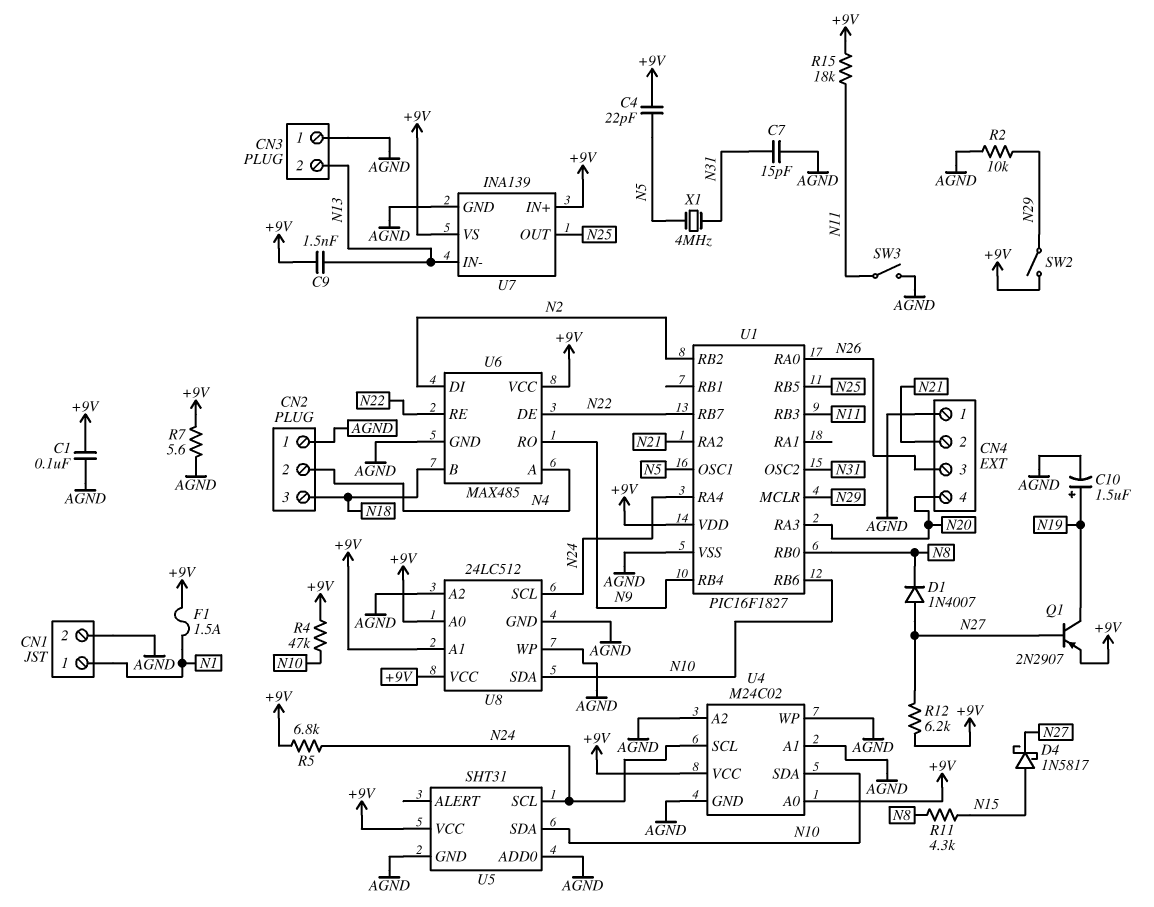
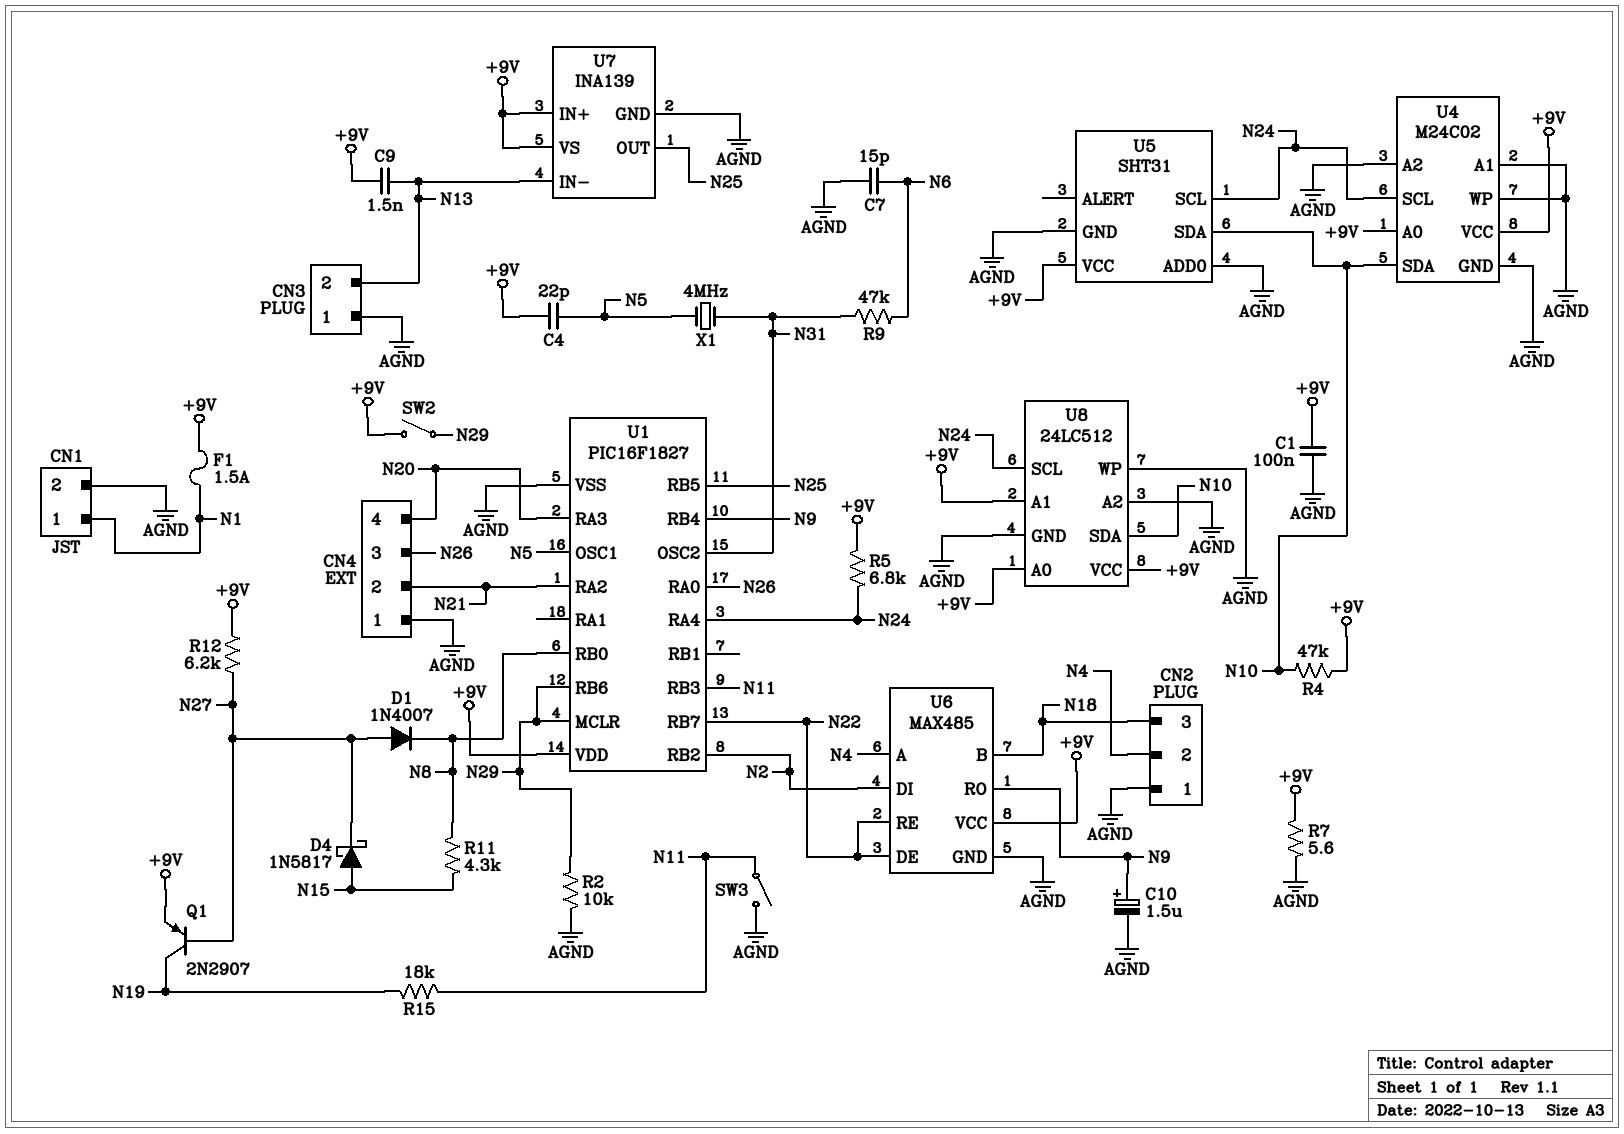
C7: 15pF (AGND, N31) -> 15pF (AGND, N6)
C10: 1.5uF (plus N19, minus AGND) -> 1.5uF (plus N9, minus AGND)
R9: none -> 47k (N6, N31)
R15: 18k (+9V, N11) -> 18k (N11, N19)
U1 pin RB6: N10 -> N29

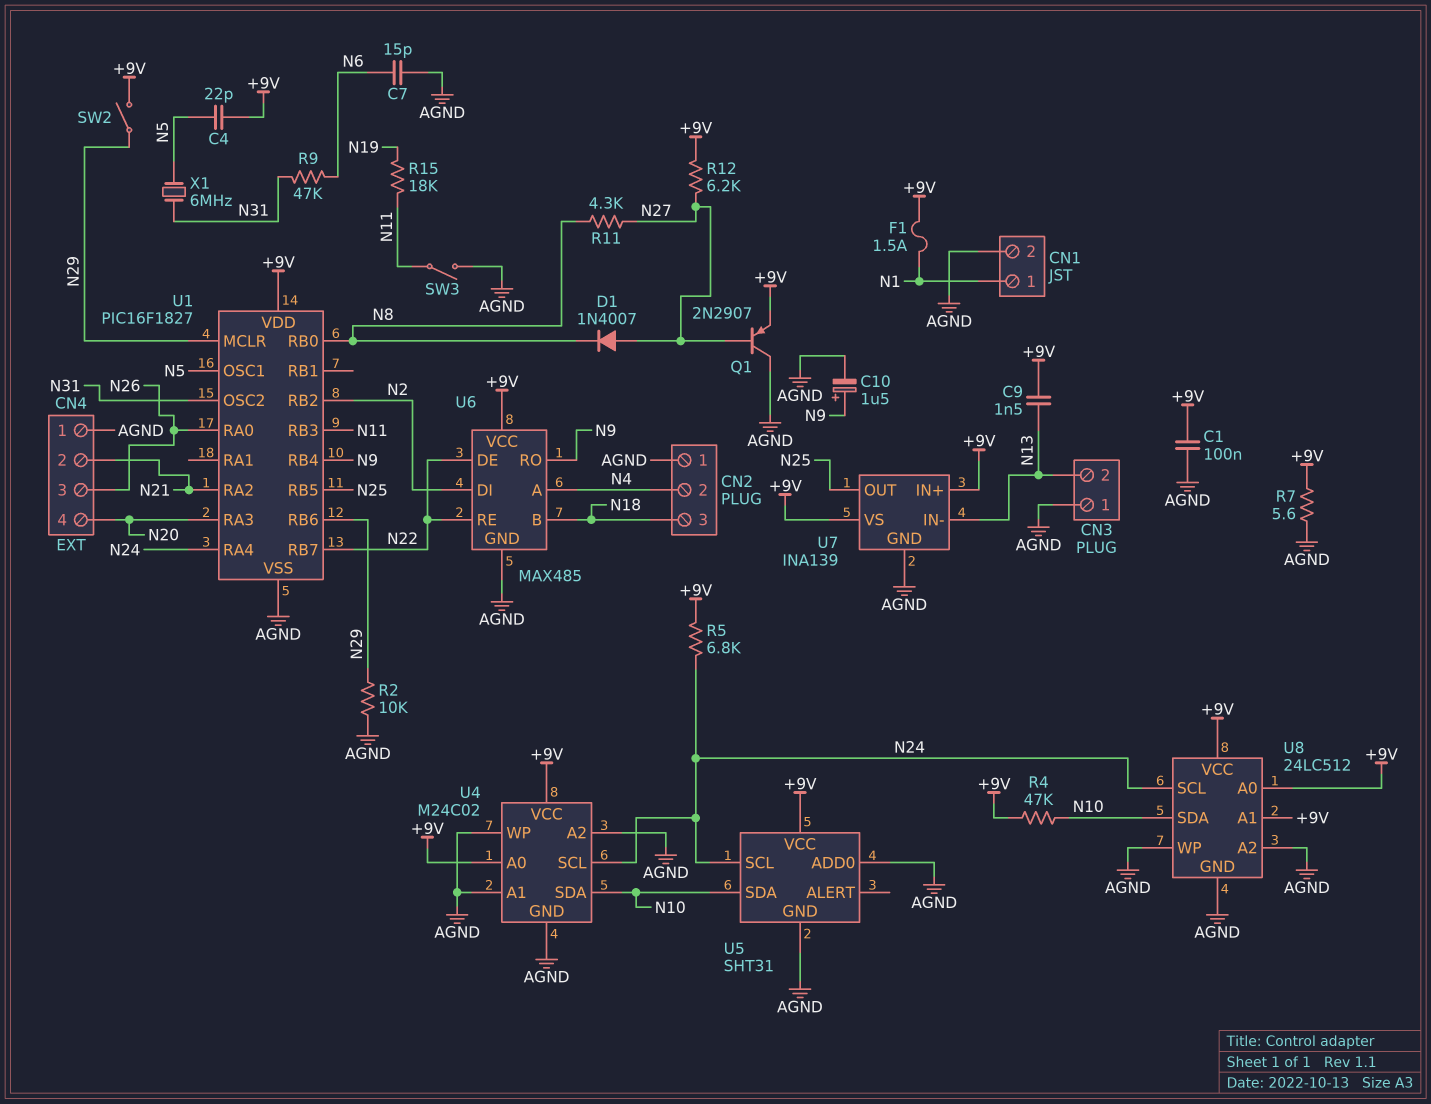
D4: schottky 1N5817 (A N15, K N27) -> none
Q1: PNP 2N2907 (B N27, C N19, E +9V) -> PNP 2N2907 (B N27, C AGND, E +9V)
R11: 4.3k (N8, N15) -> 4.3k (N8, N27)
X1: 4MHz (N5, N31) -> 6MHz (N5, N31)

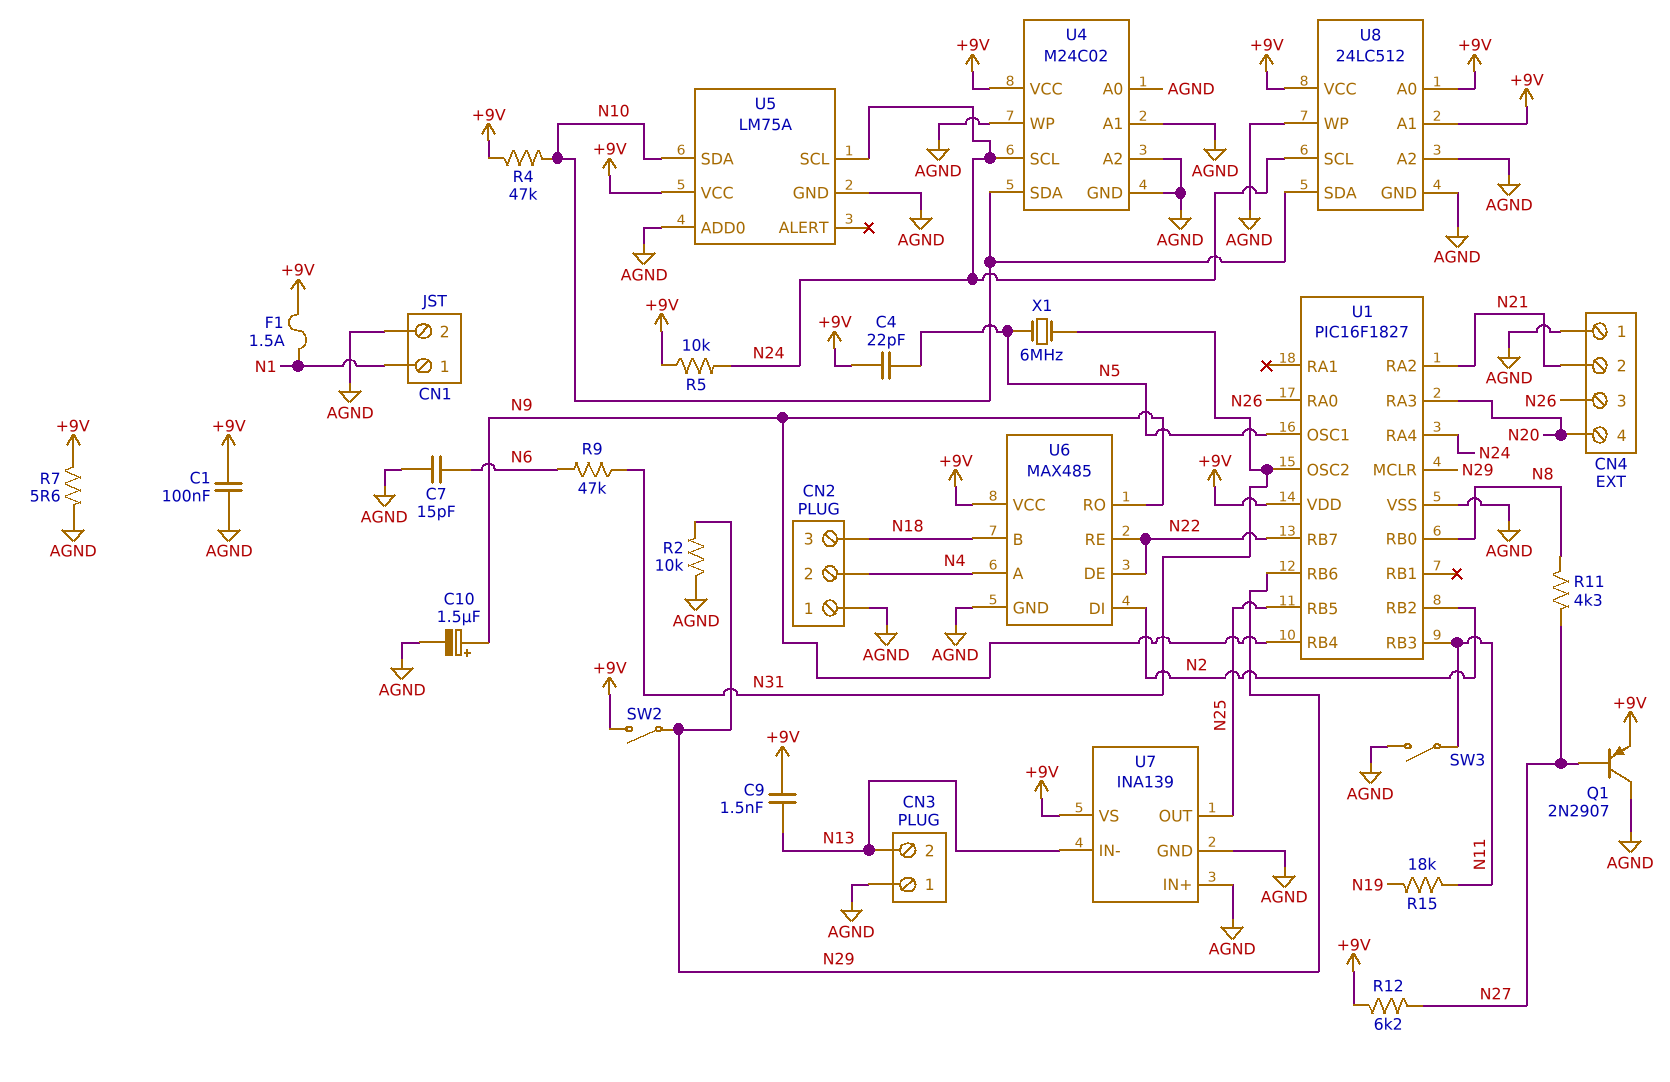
D1: diode 1N4007 (A N27, K N8) -> none
R5: 6.8k (+9V, N24) -> 10k (+9V, N24)
U4 pin A0: +9V -> AGND
U5: SHT31 -> LM75A
U7 pin IN+: +9V -> AGND

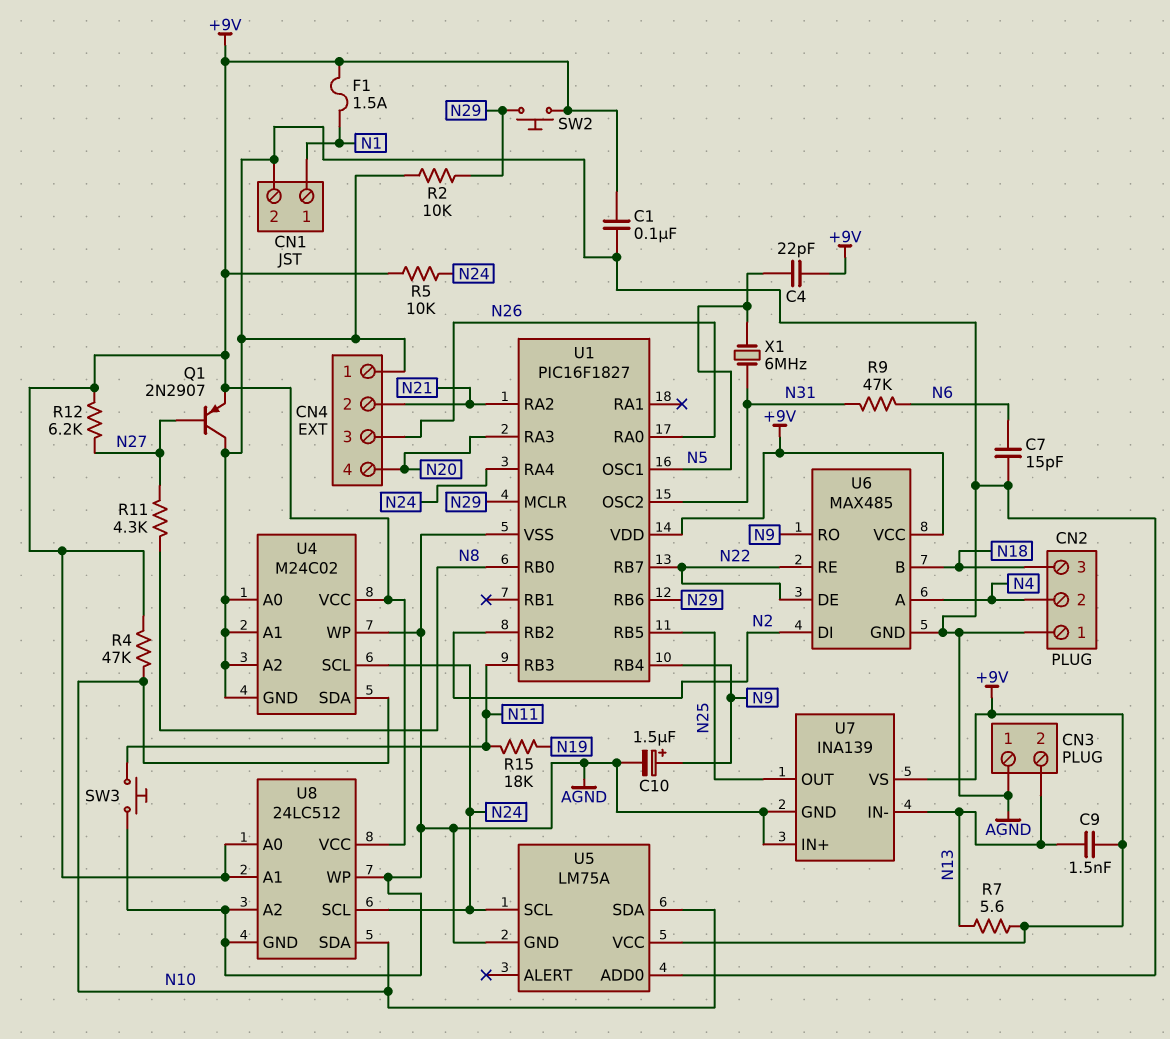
R7: 5.6 (+9V, AGND) -> 5.6 (+9V, N13)
SW2: switch (+9V, N29) -> button (+9V, N29)
SW3: switch (AGND, N11) -> button (AGND, N11)

